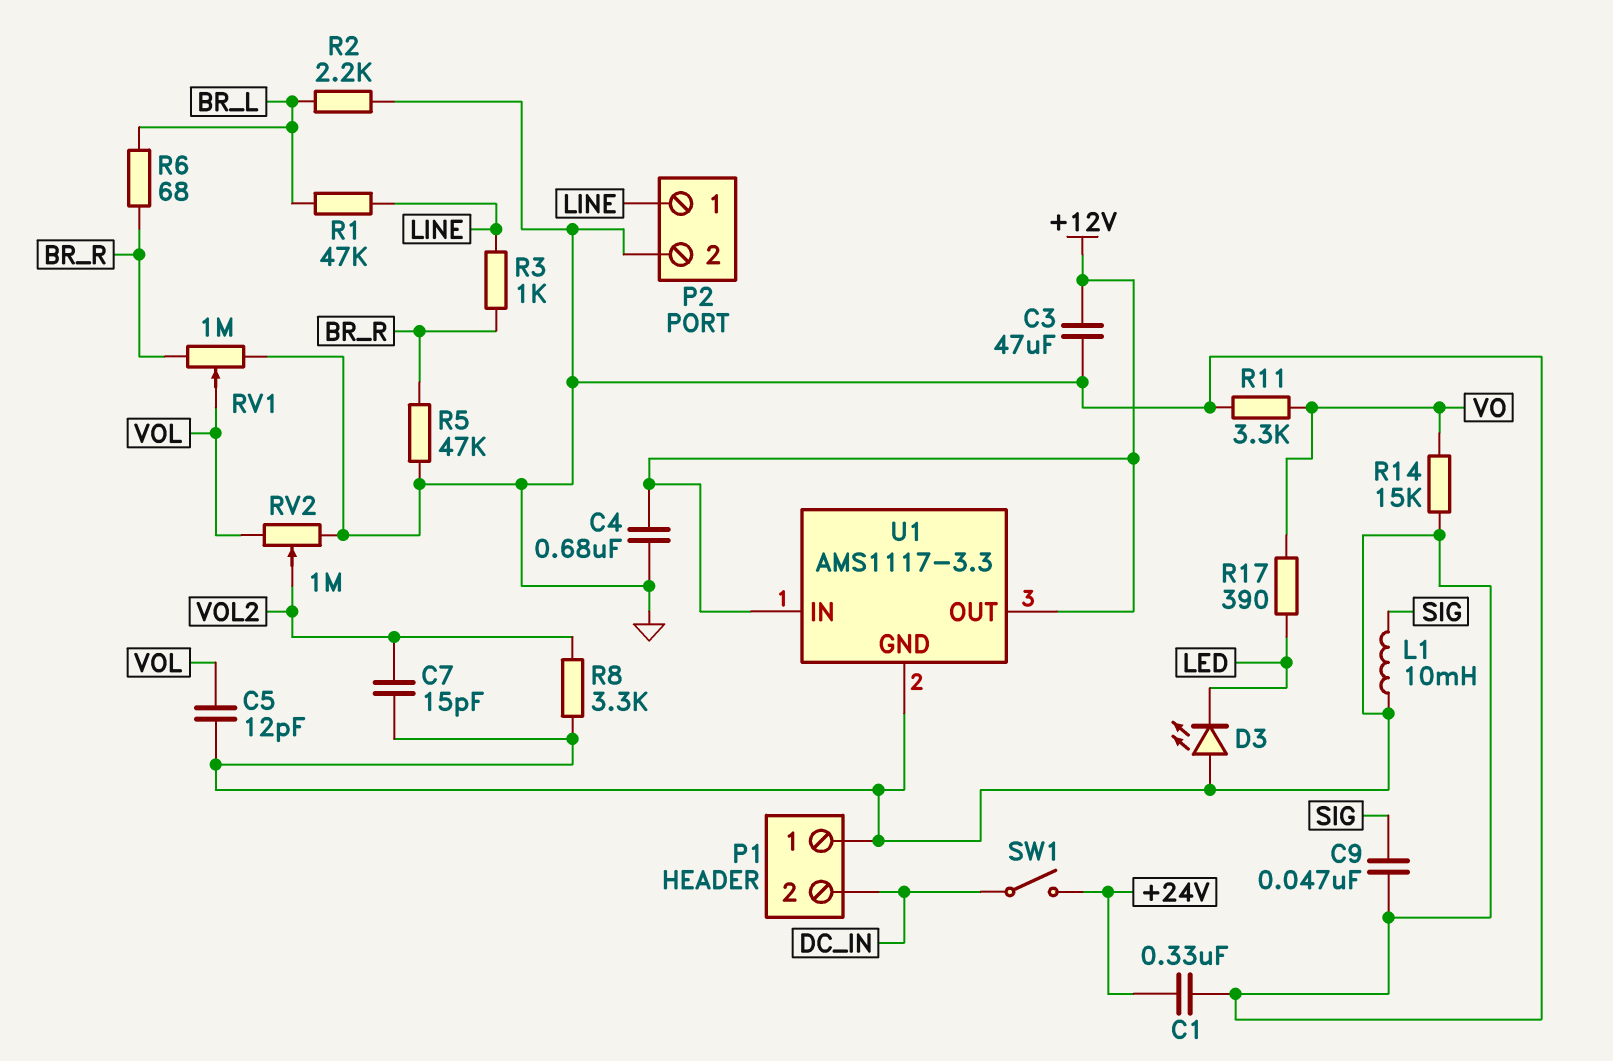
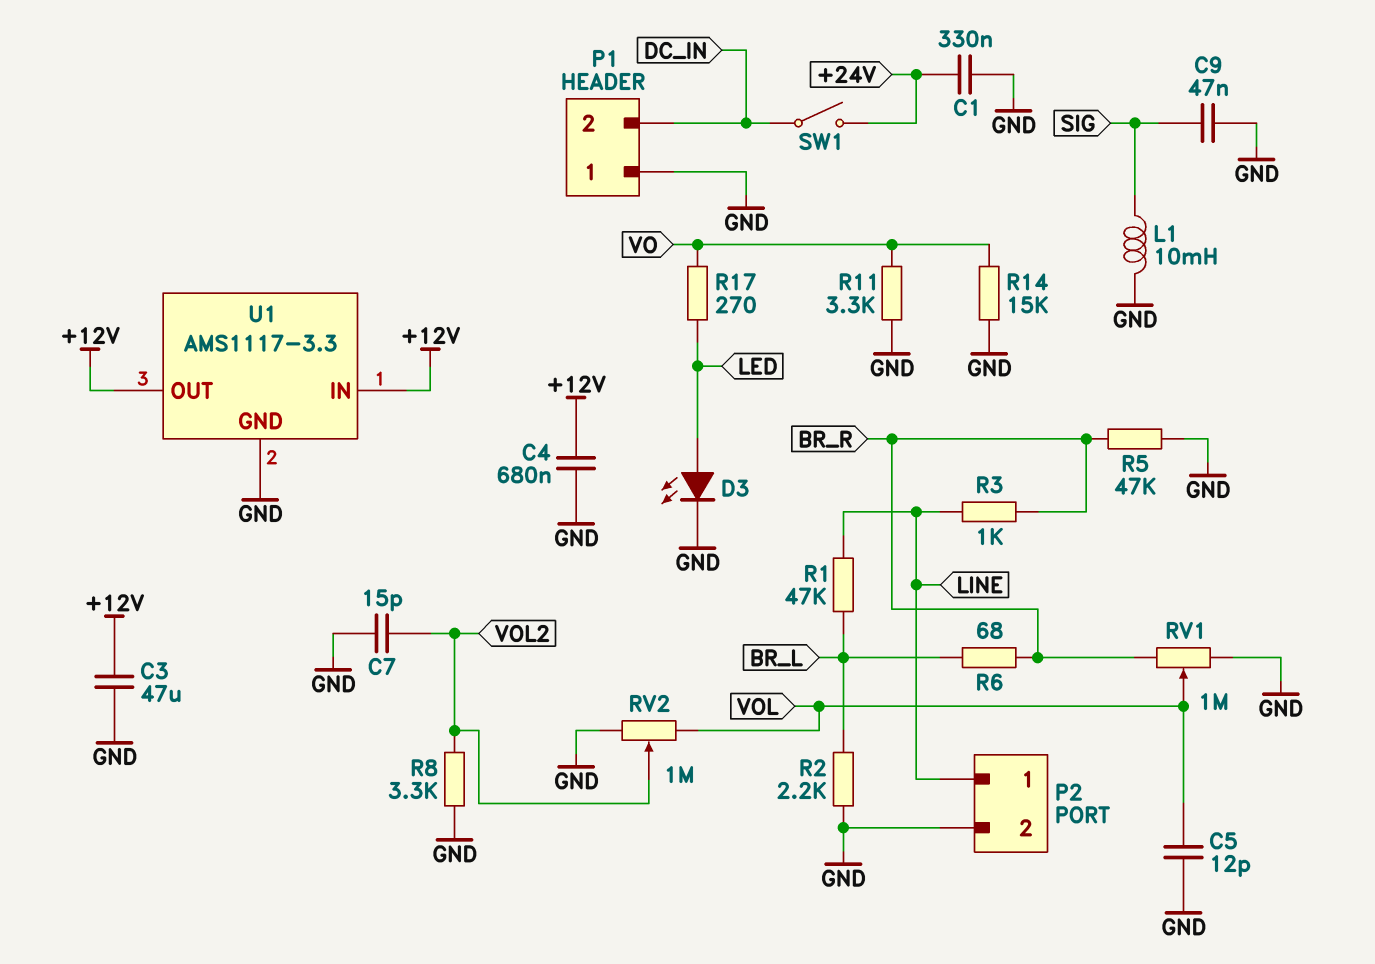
D3: LED (A GND, K LED) -> LED (A LED, K GND)
R17: 390 (LED, VO) -> 270 (LED, VO)

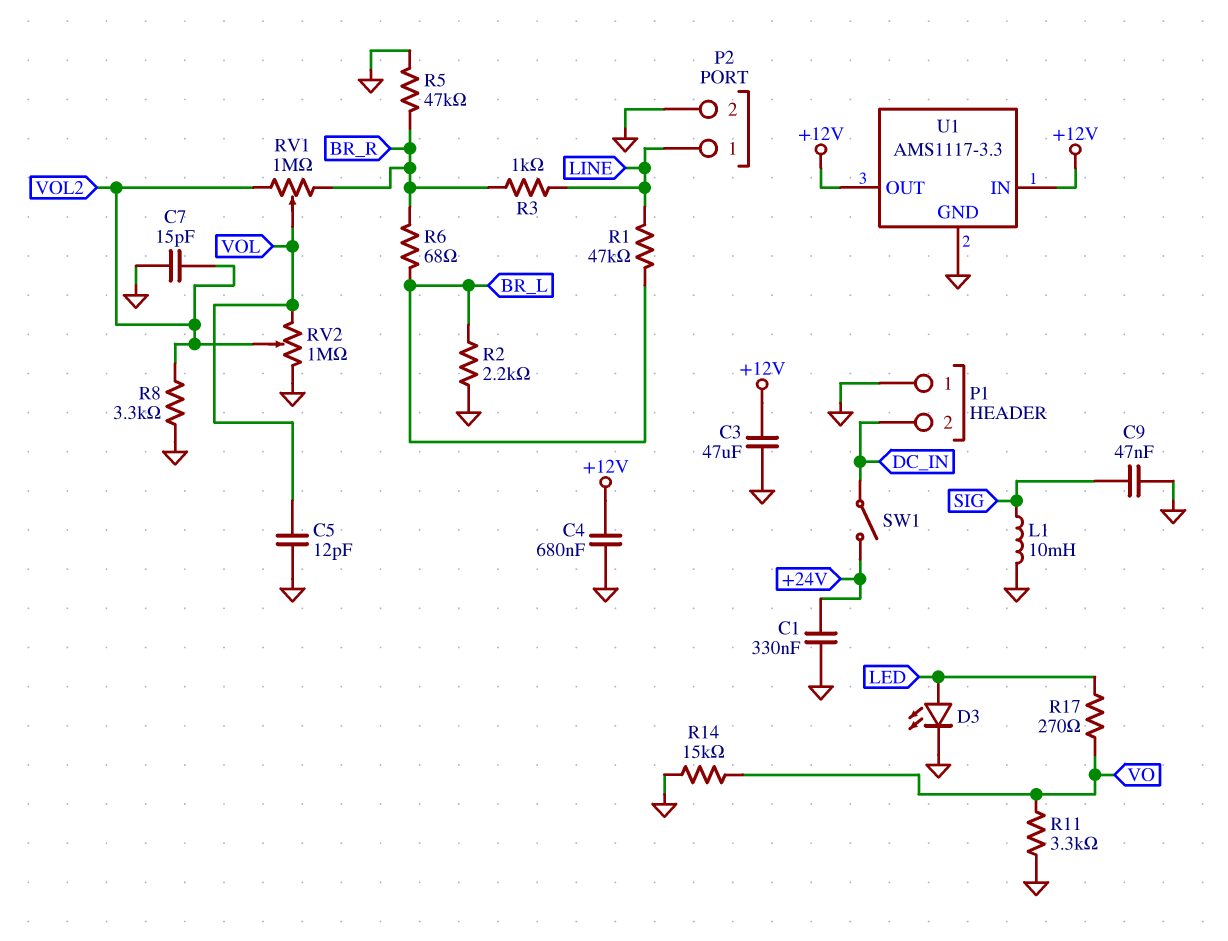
RV1: 1M (BR_R, GND, wiper VOL) -> 1M (BR_R, VOL2, wiper VOL)

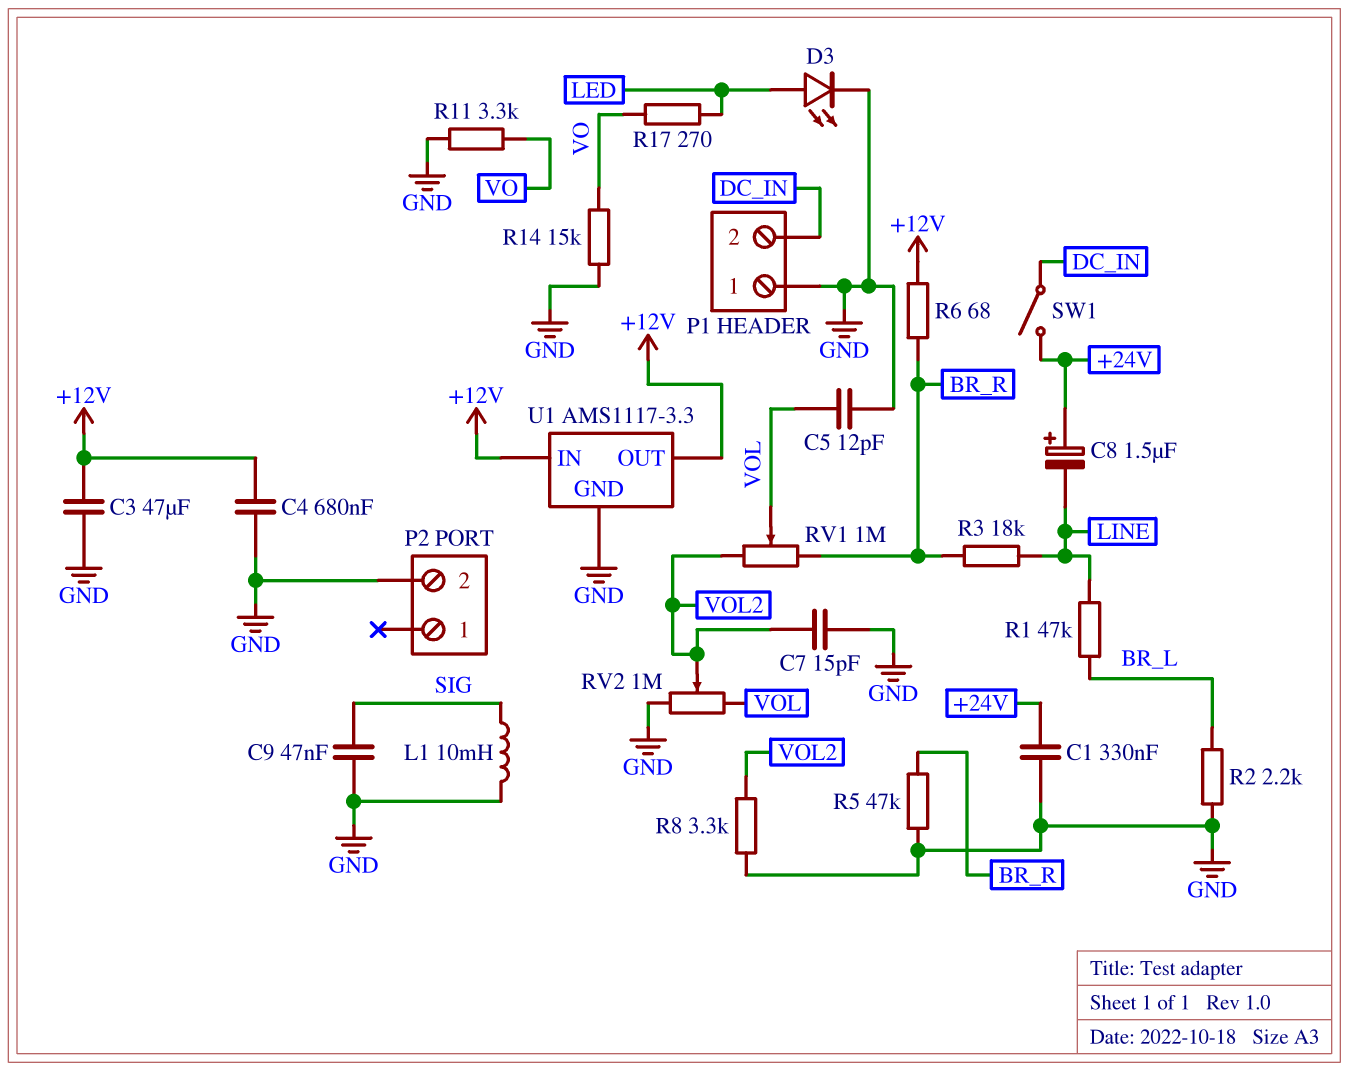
C8: none -> 1.5uF (plus +24V, minus LINE)
P2 pin 1: LINE -> none
R3: 1k (BR_R, LINE) -> 18k (BR_R, LINE)
R6: 68 (BR_L, BR_R) -> 68 (+12V, BR_R)

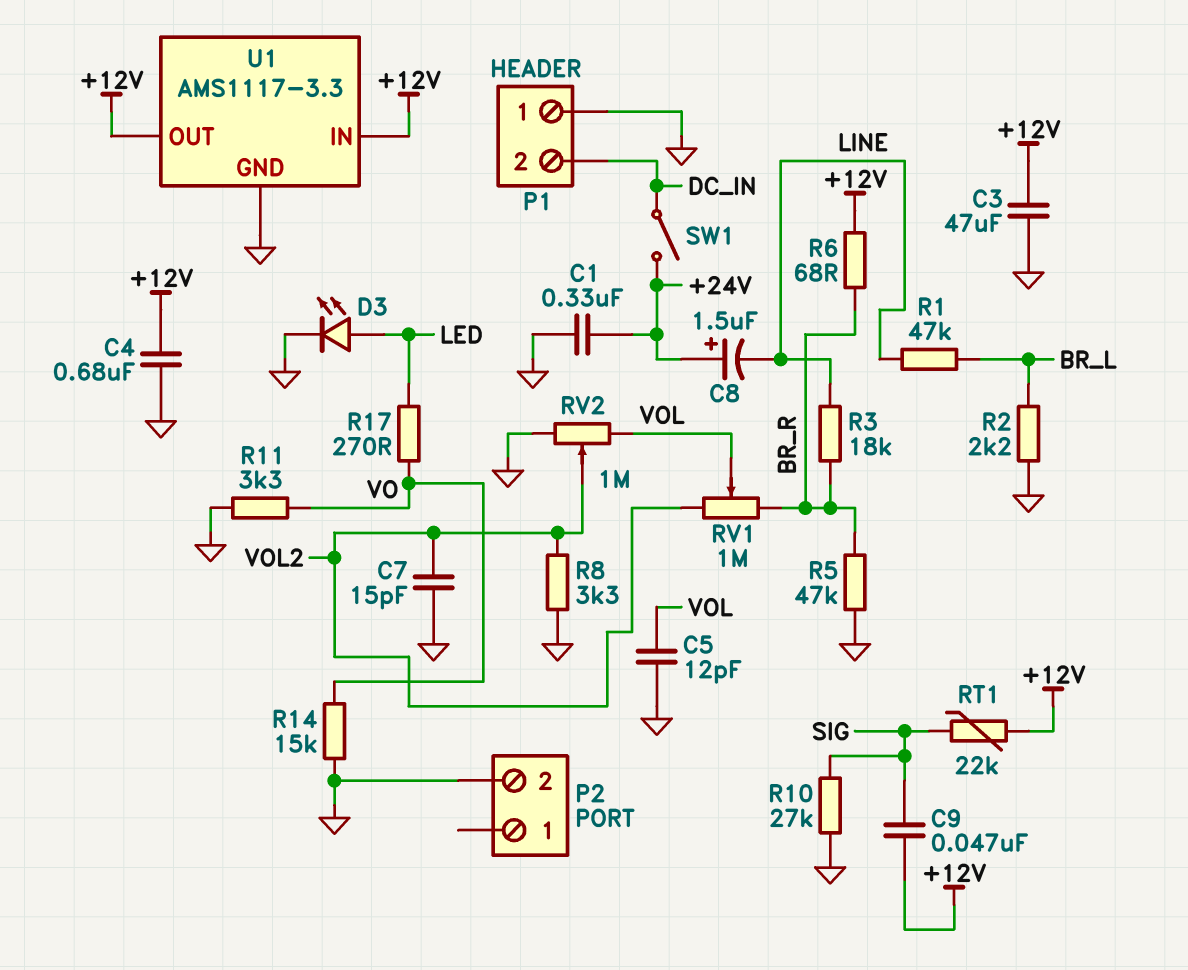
C9: 47nF (GND, SIG) -> 47nF (+12V, SIG)
L1: 10mH (GND, SIG) -> none
R10: none -> 27k (GND, SIG)
RT1: none -> 22k (+12V, SIG)

